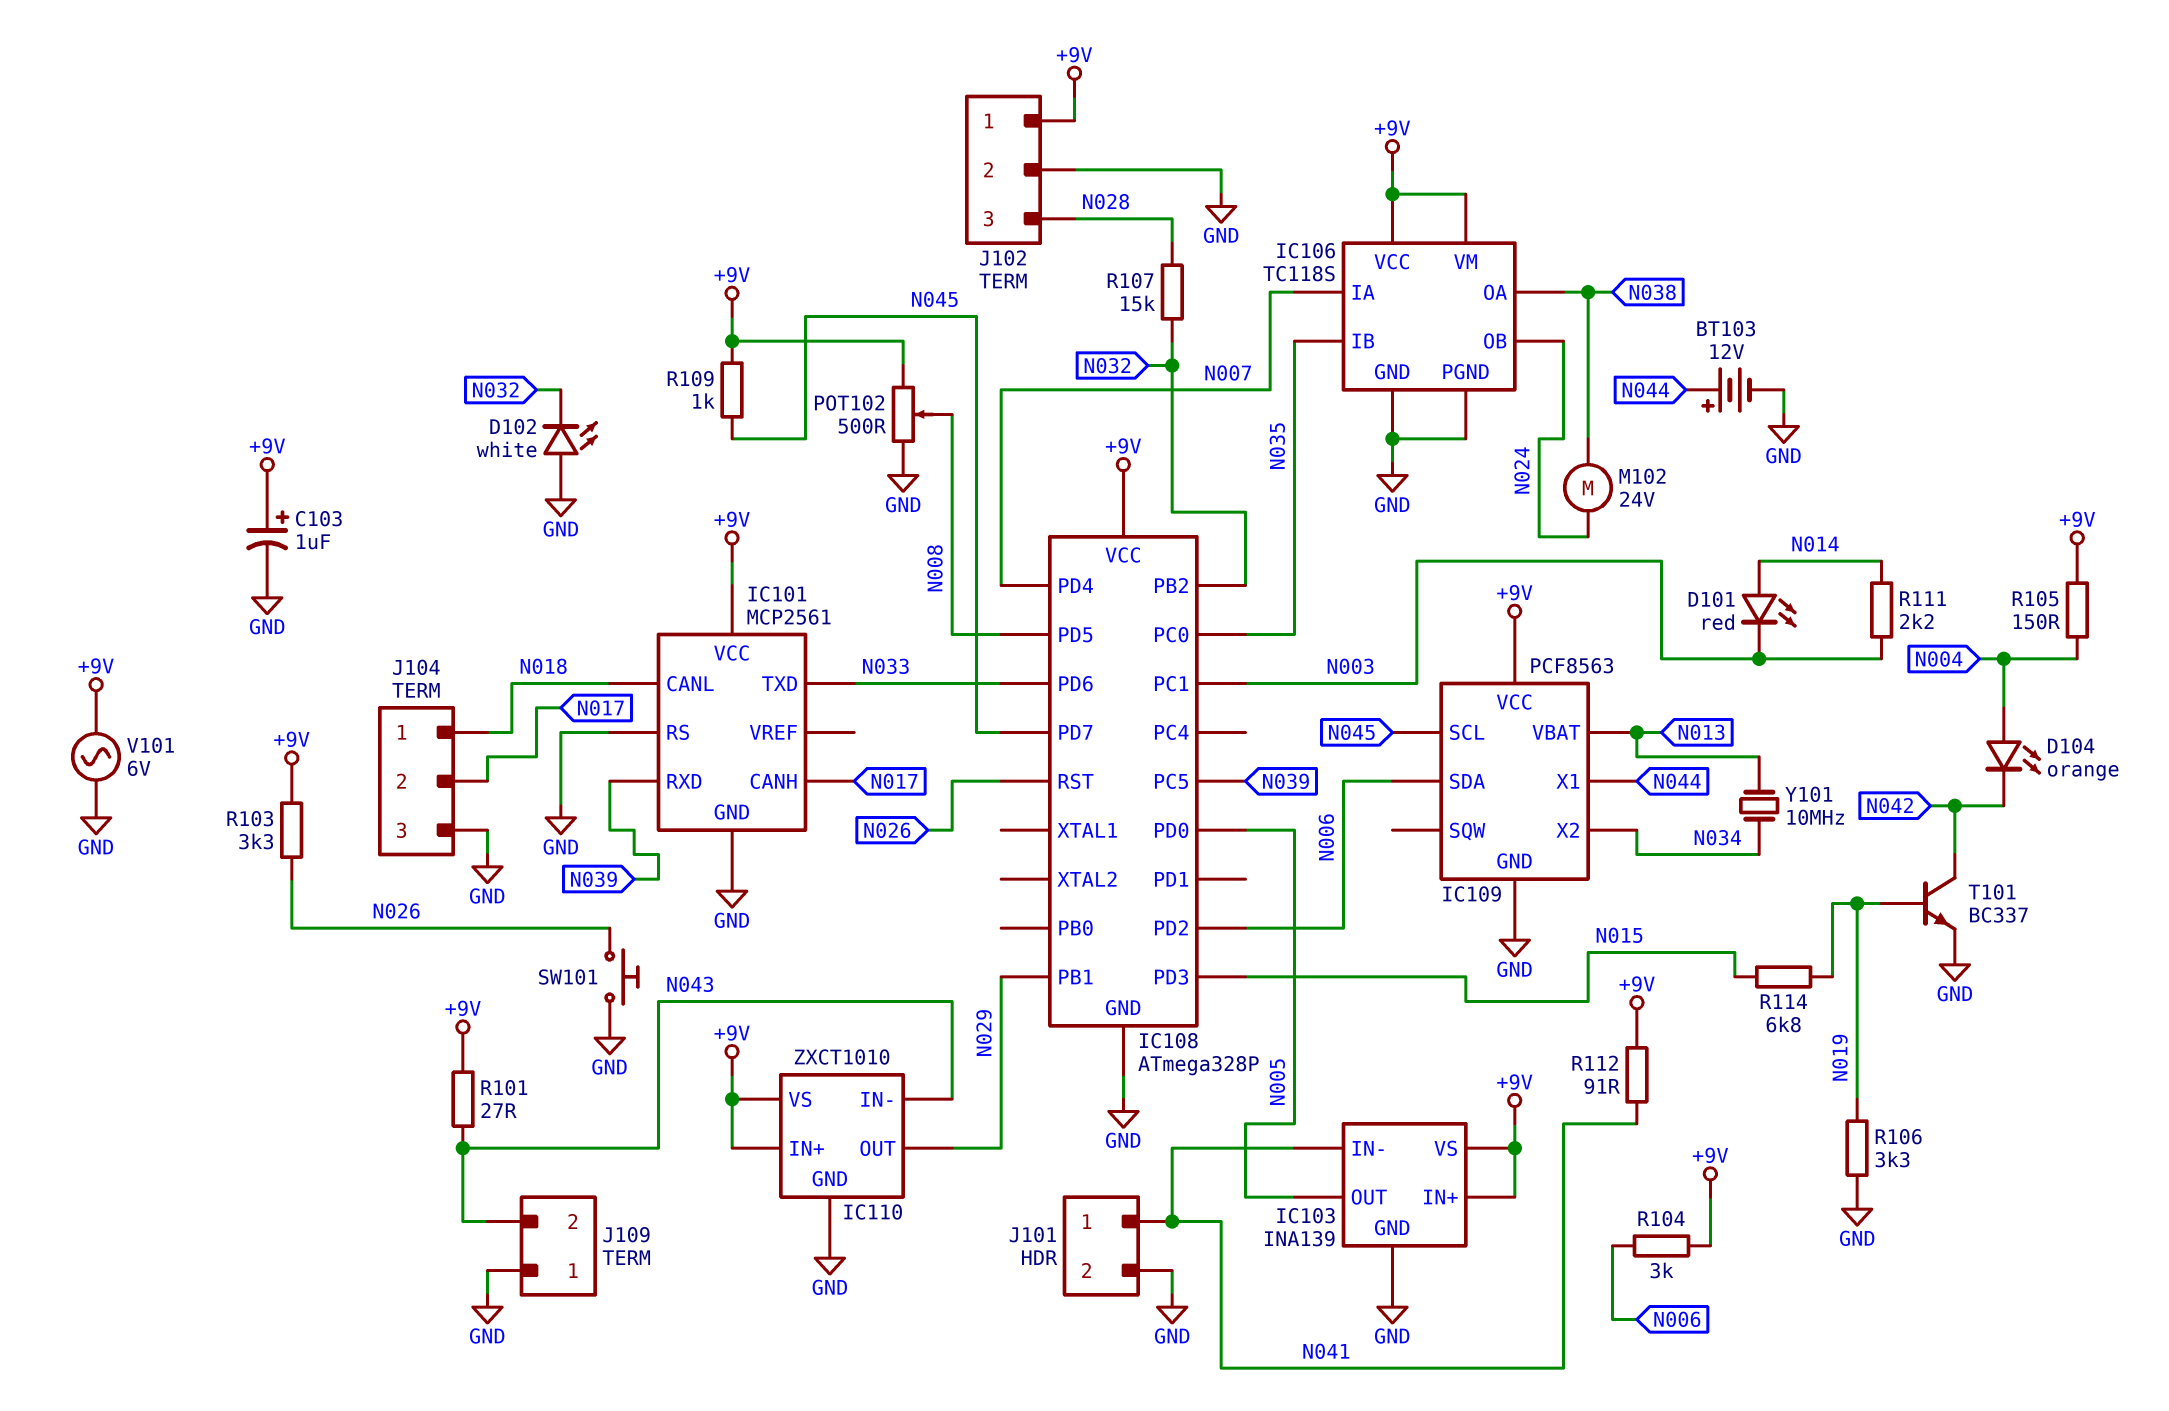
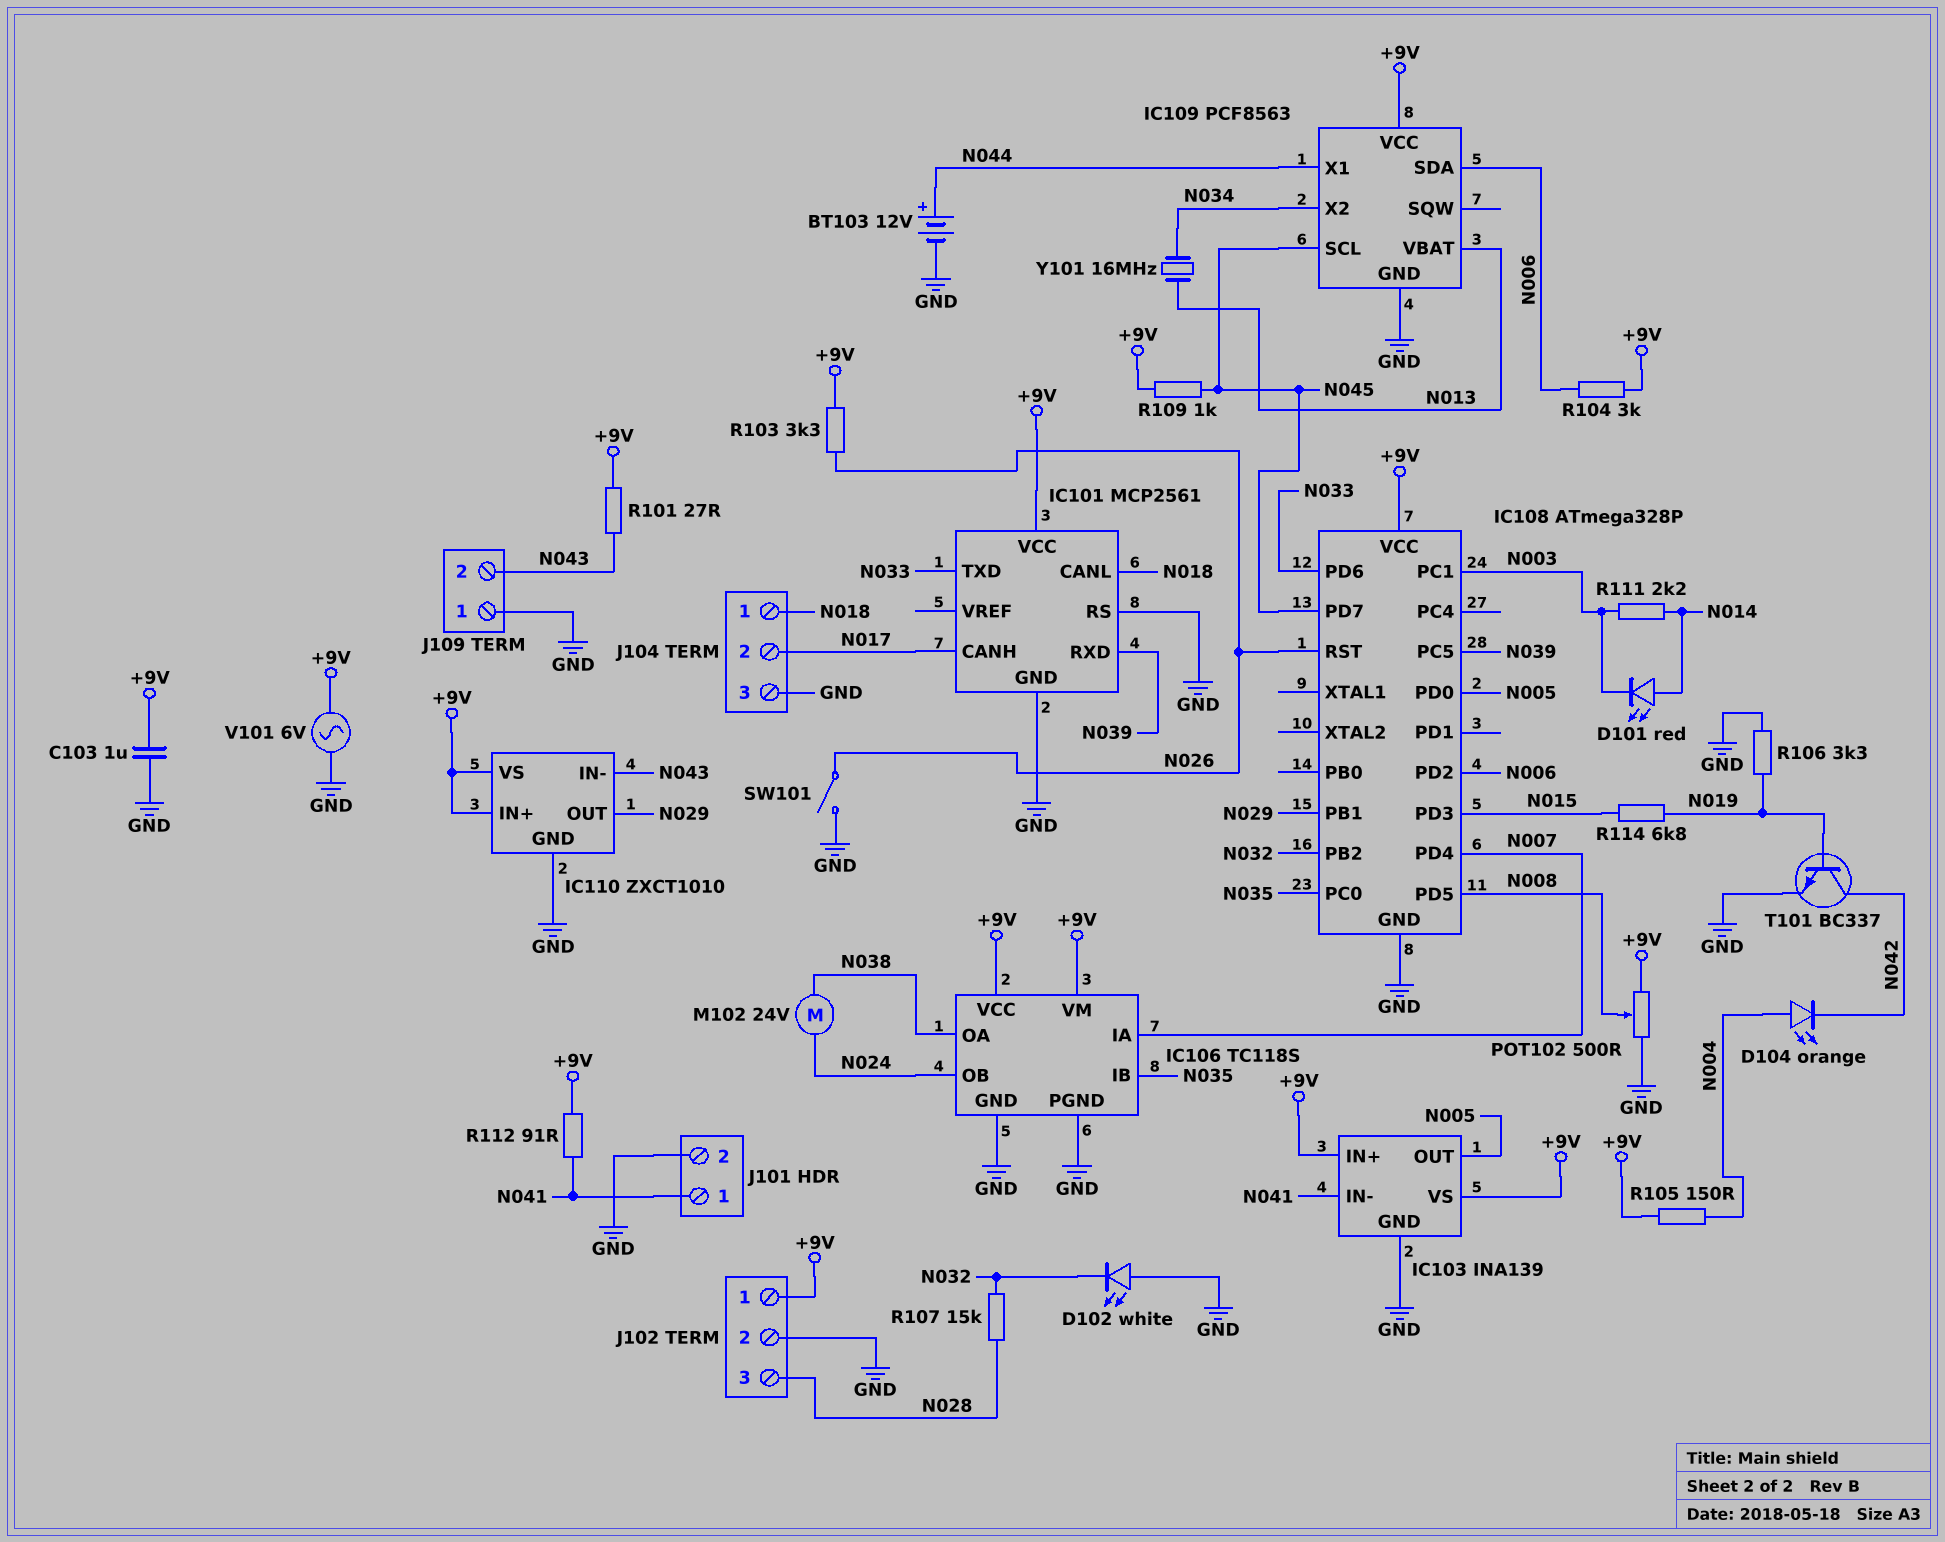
C103: 1uF (plus +9V, minus GND) -> 1uF (+9V, GND)
SW101: button (GND, N026) -> switch (GND, N026)
Y101: 10MHz (N013, N034) -> 16MHz (N013, N034)

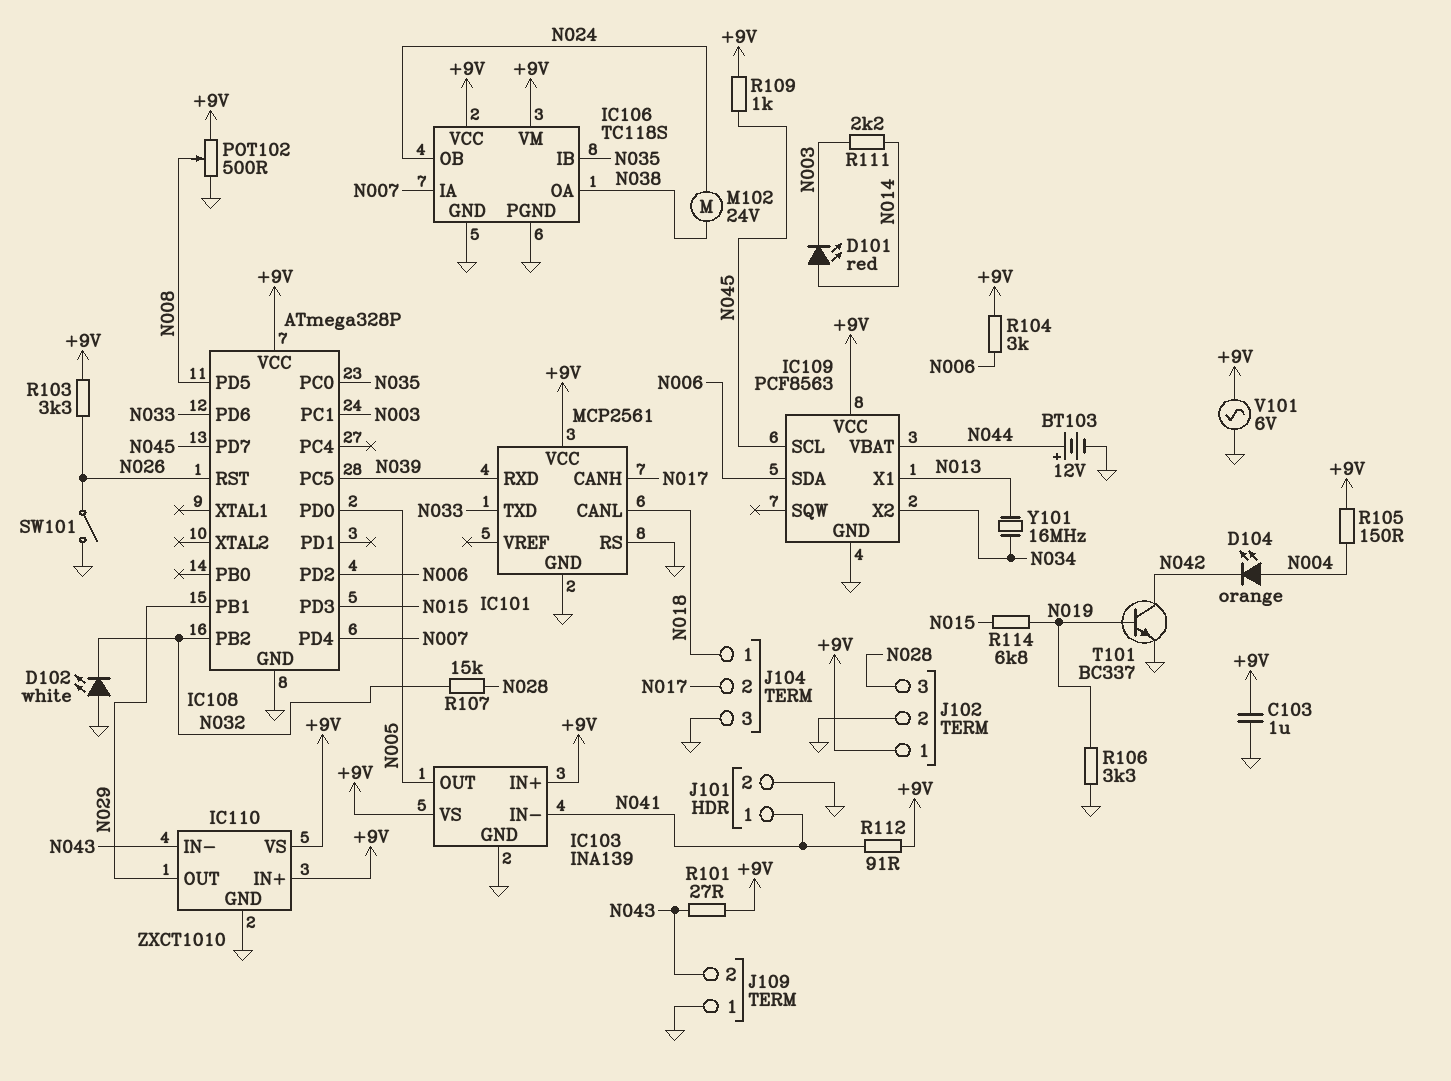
IC109 pin VBAT: N013 -> N044
IC109 pin X1: N044 -> N013

